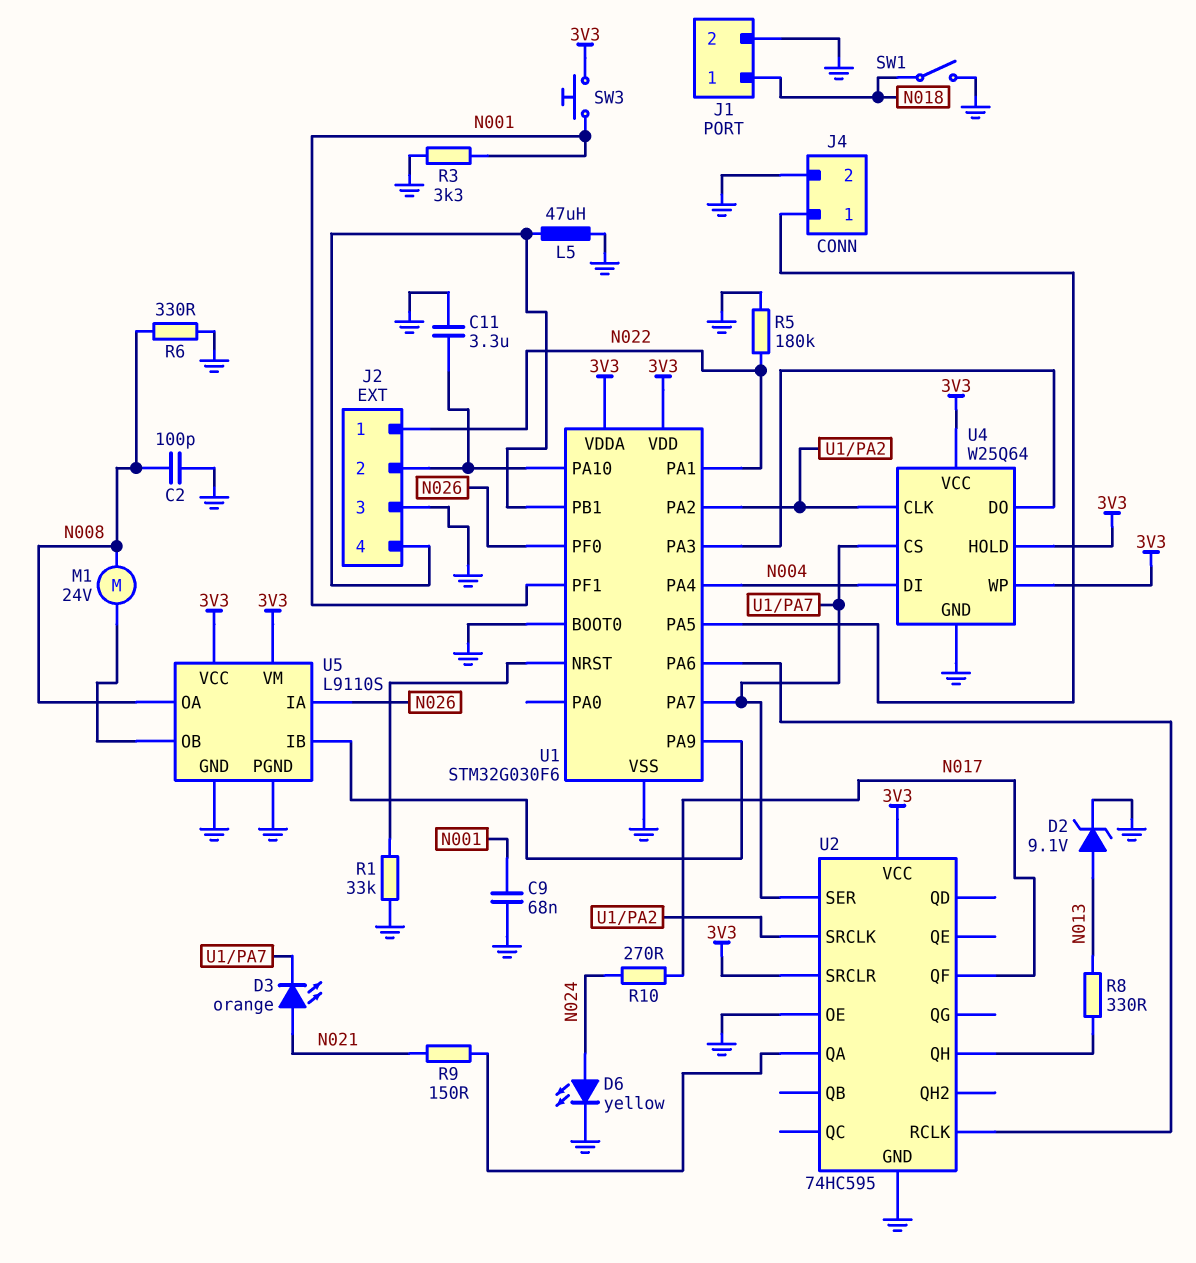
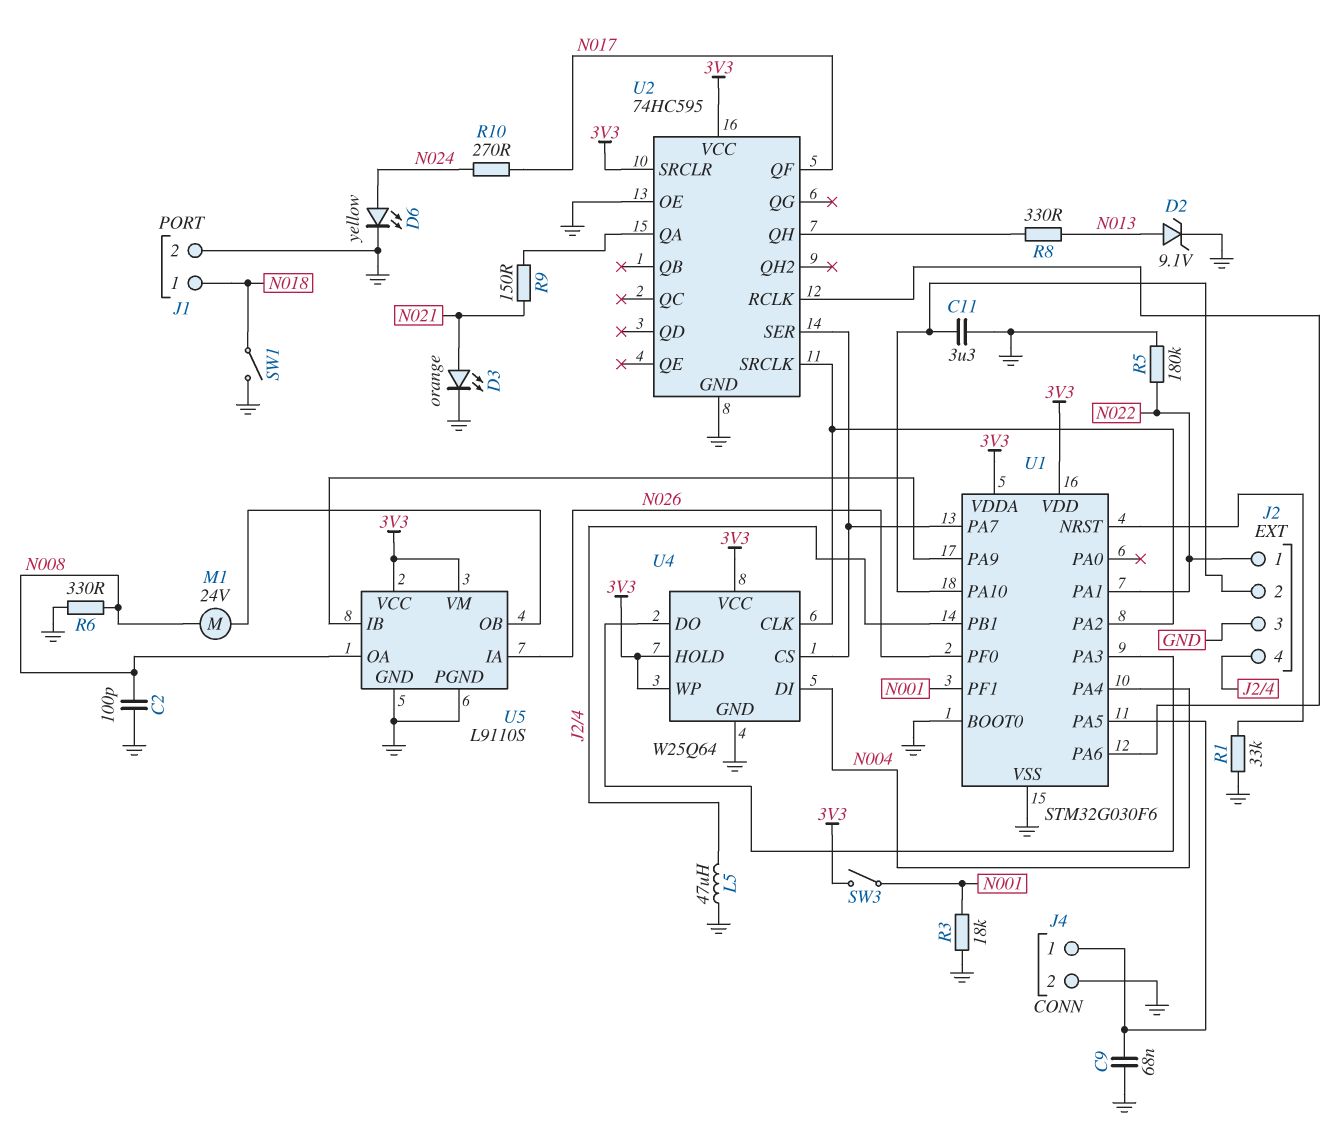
C9: 68nF (GND, N001) -> 68nF (GND, J4/1)
D3: LED orange (A N021, K U1/PA7) -> LED orange (A N021, K GND)
R3: 3.3k (GND, N001) -> 18k (GND, N001)
SW3: button (3V3, N001) -> switch (3V3, N001)

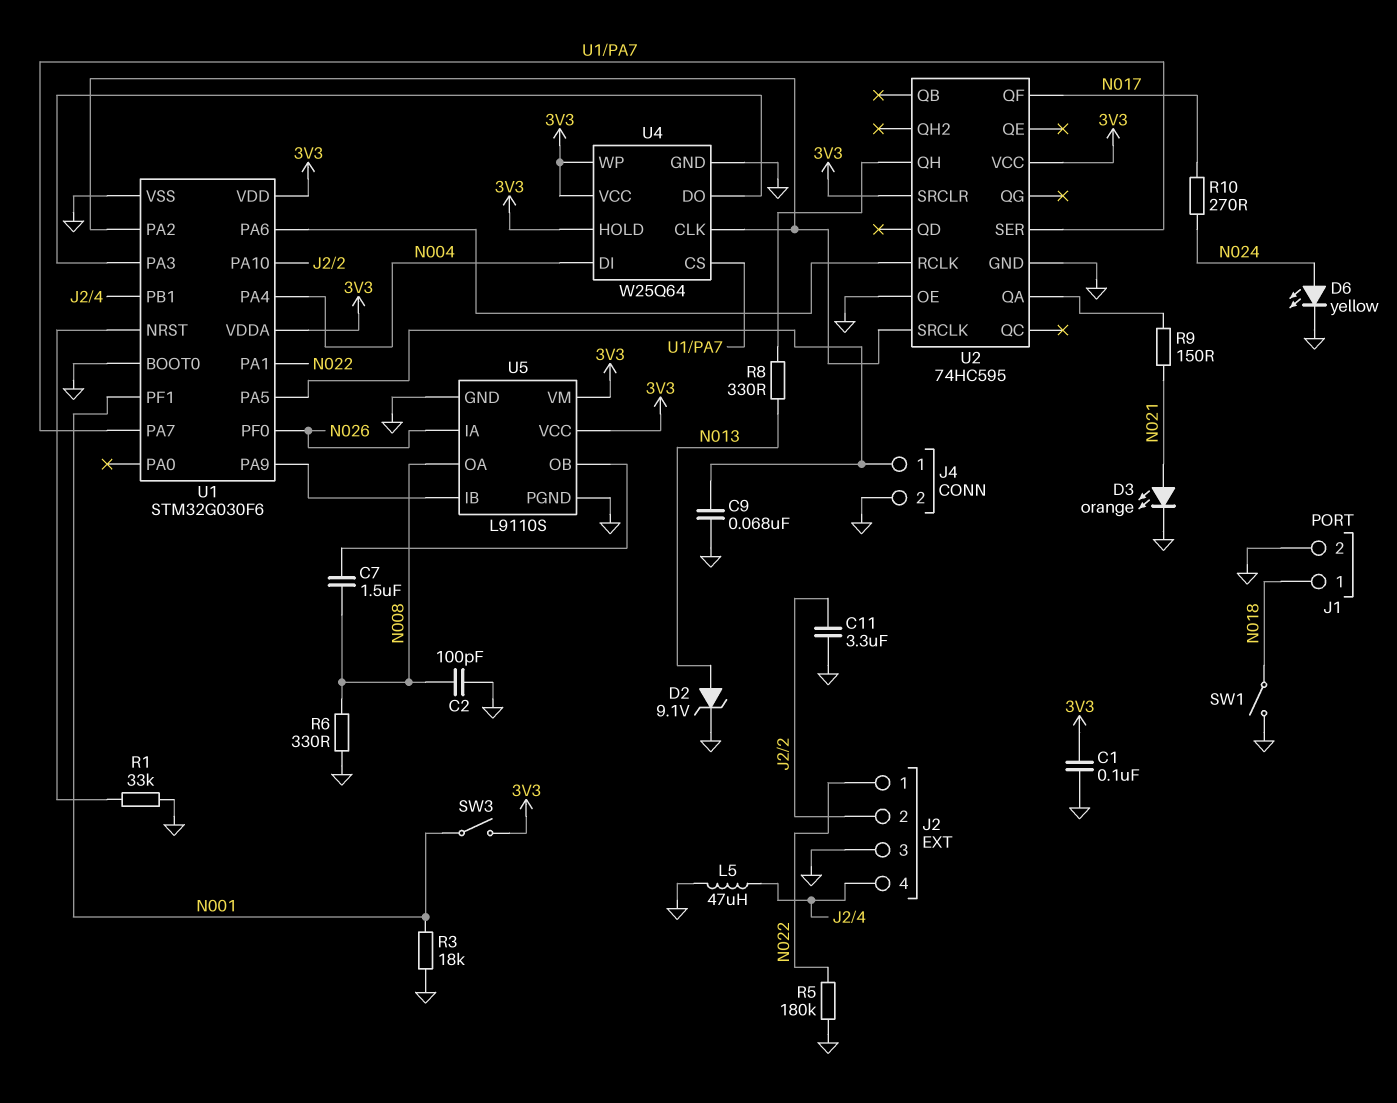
C1: none -> 100nF (3V3, GND)
C7: none -> 1.5uF (N008, U5/OB)
M1: motor 24V (N008, U5/OB) -> none

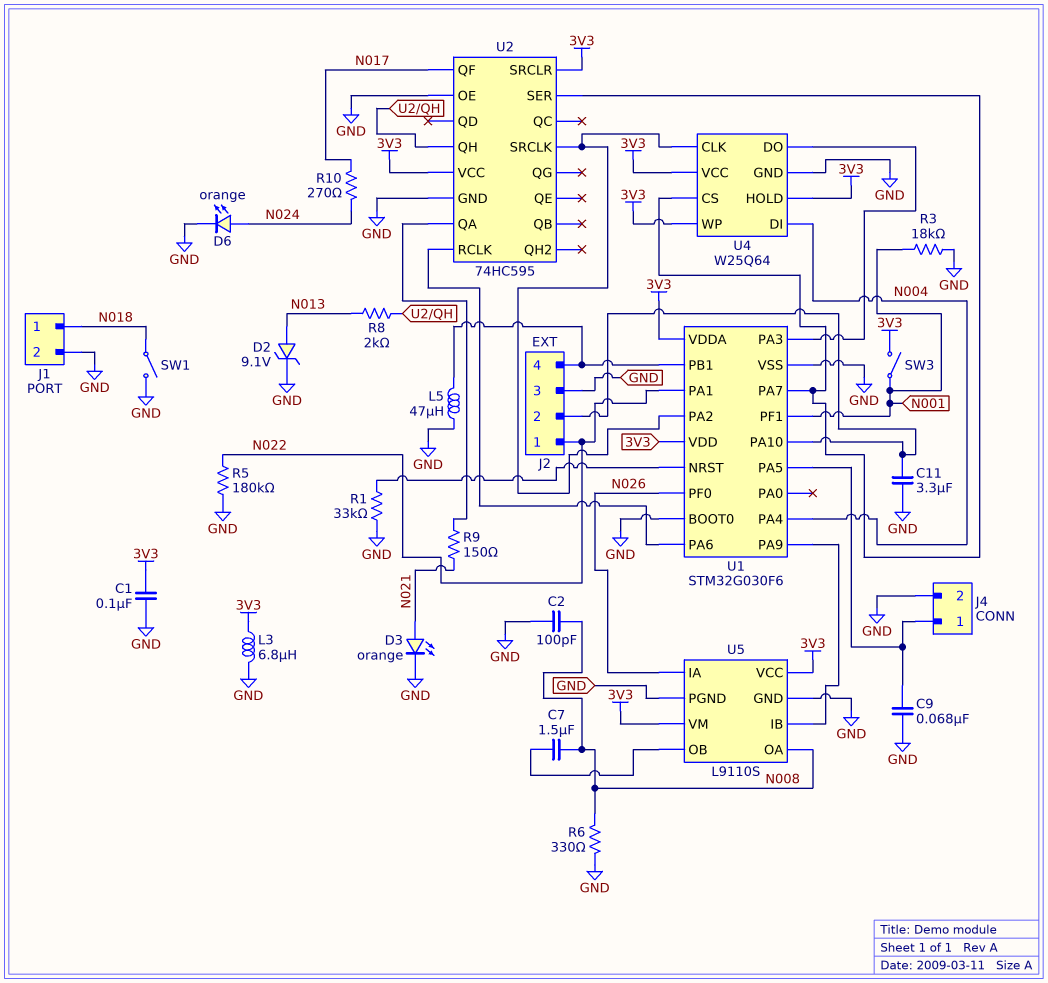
D6: LED yellow (A N024, K GND) -> LED orange (A N024, K GND)
L3: none -> 6.8uH (3V3, GND)
R8: 330 (N013, U2/QH) -> 2k (N013, U2/QH)

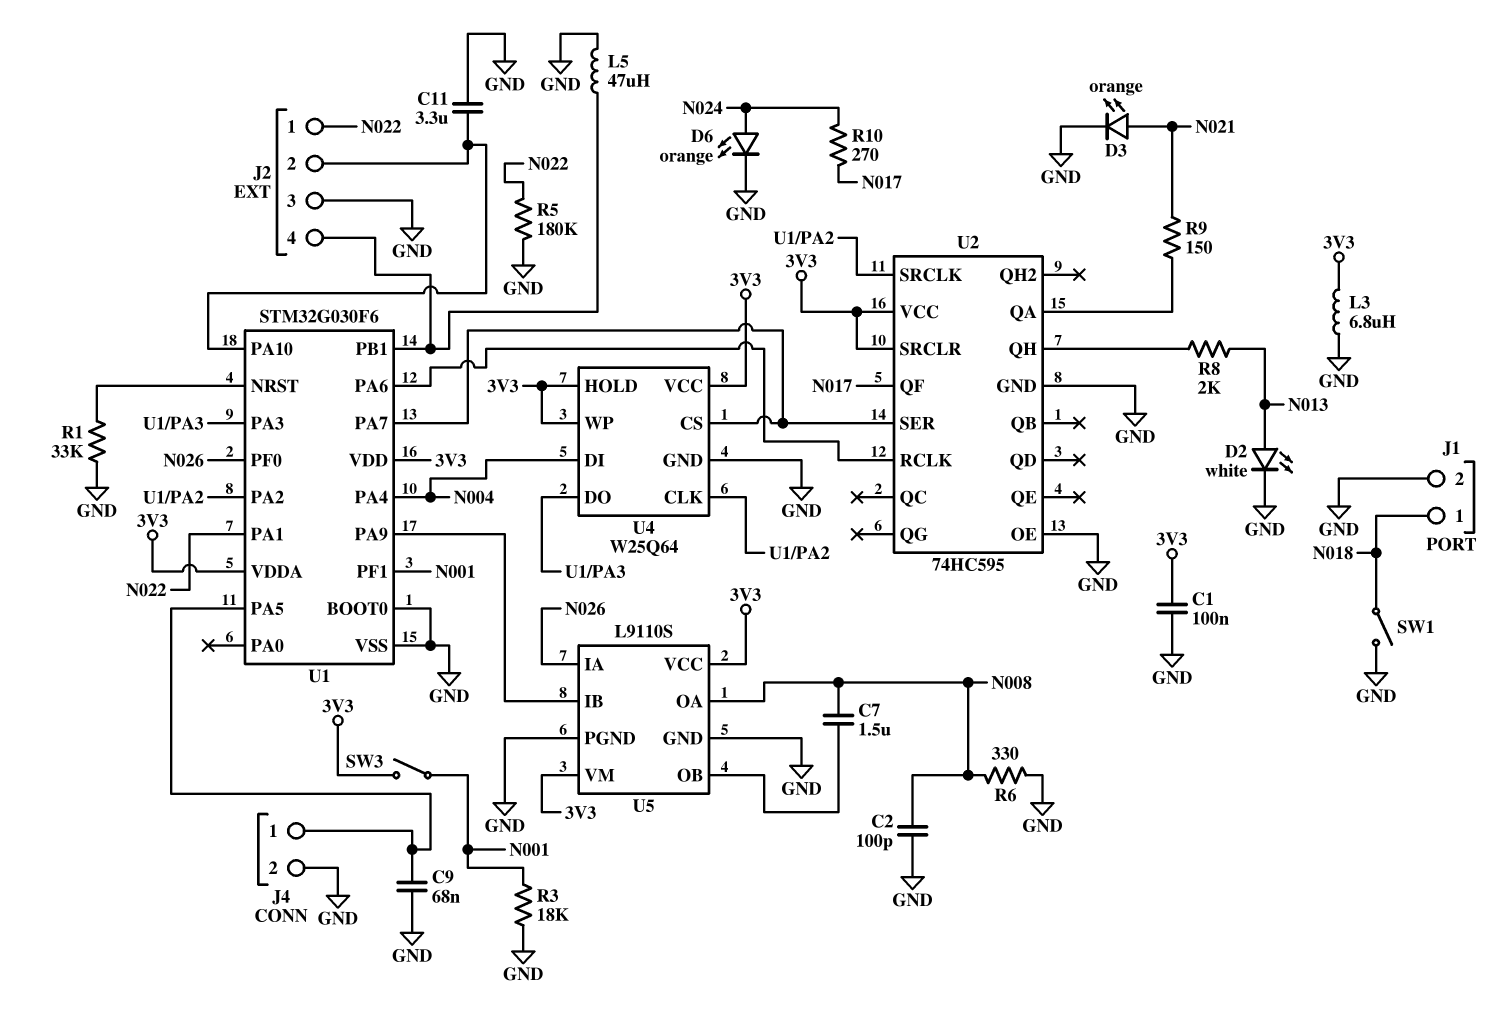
D2: zener 9.1V (A N013, K GND) -> LED white (A N013, K GND)

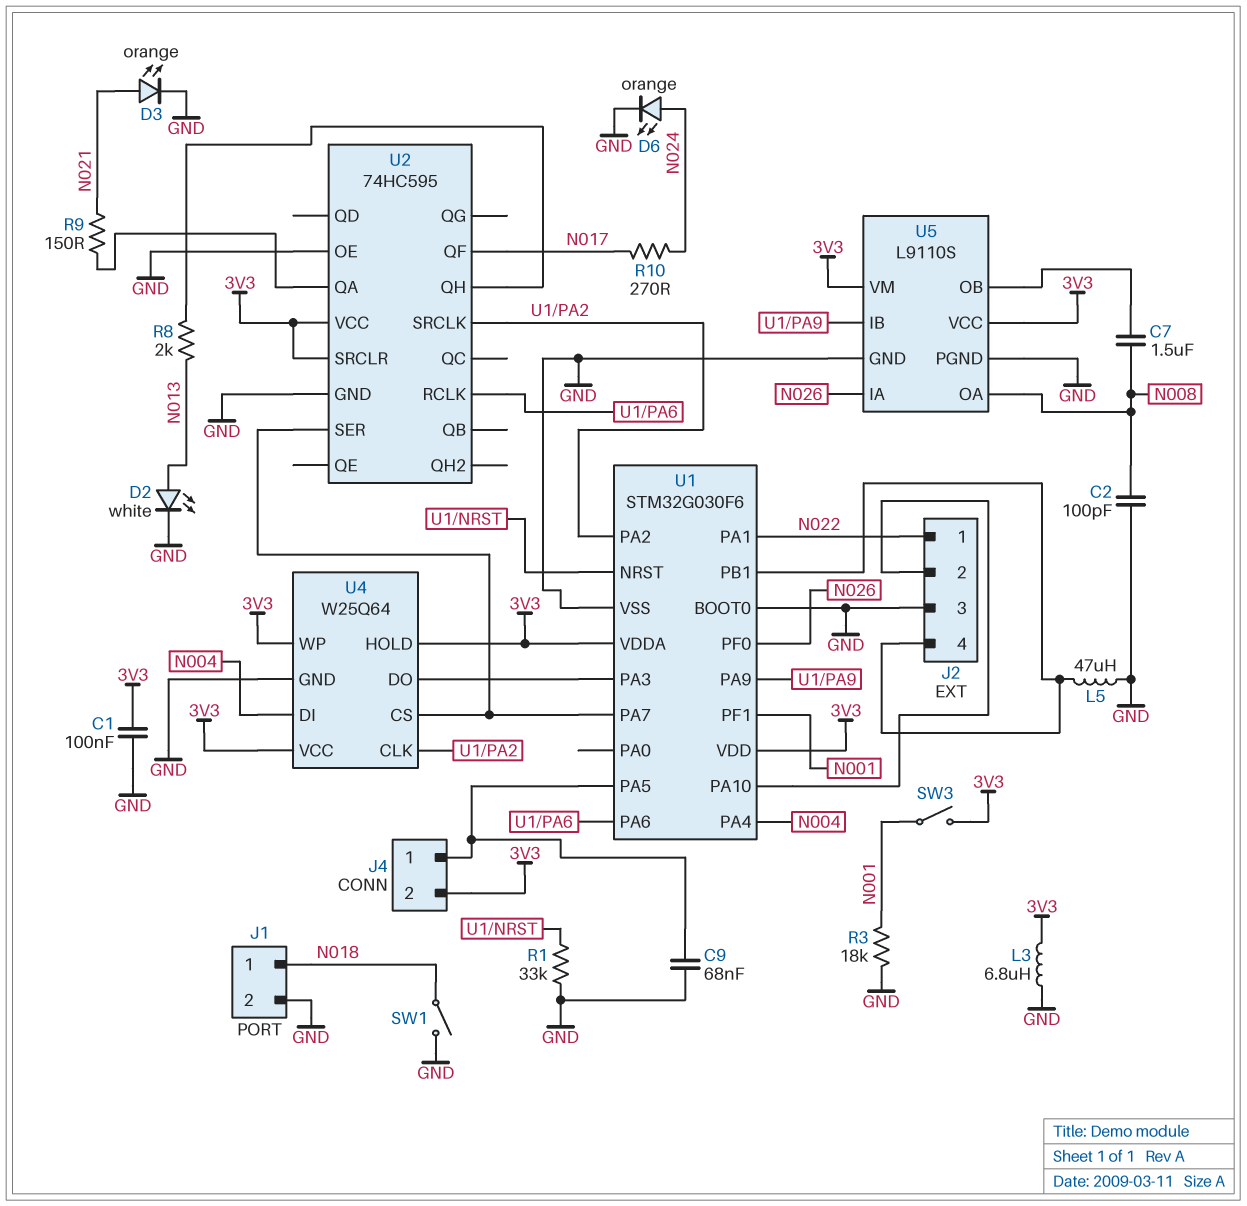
C11: 3.3uF (GND, J2/2) -> none
J4 pin 2: GND -> 3V3
R5: 180k (GND, N022) -> none
R6: 330 (GND, N008) -> none

